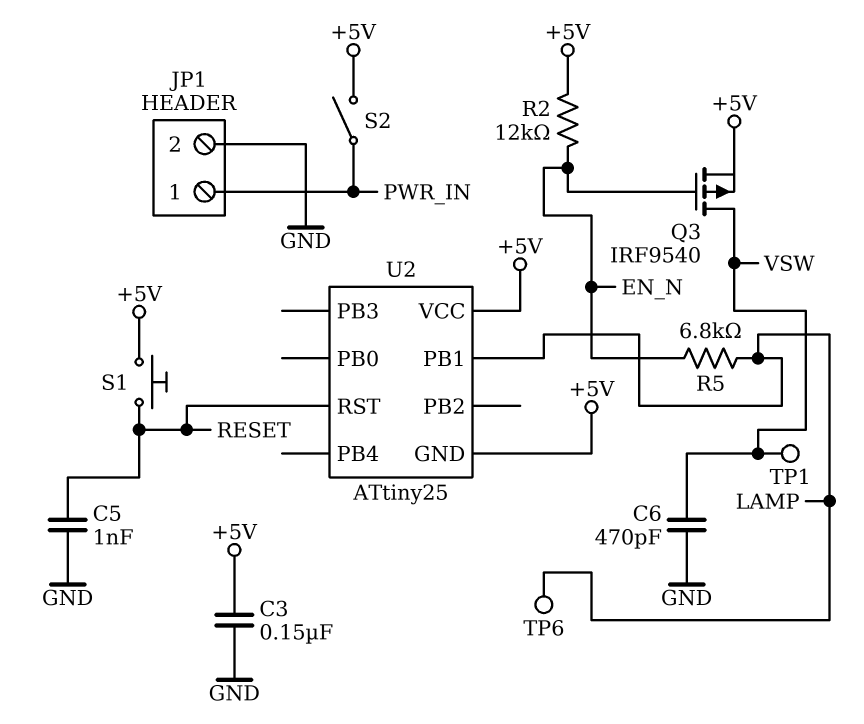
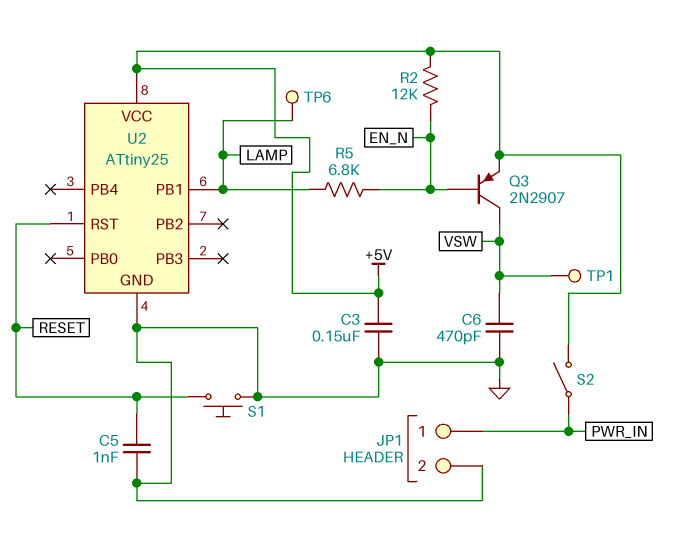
Q3: PMOS IRF9540 (G EN_N, D VSW, S +5V) -> PNP 2N2907 (B EN_N, C VSW, E +5V)
S1: button (+5V, RESET) -> button (GND, RESET)
U2 pin GND: +5V -> GND

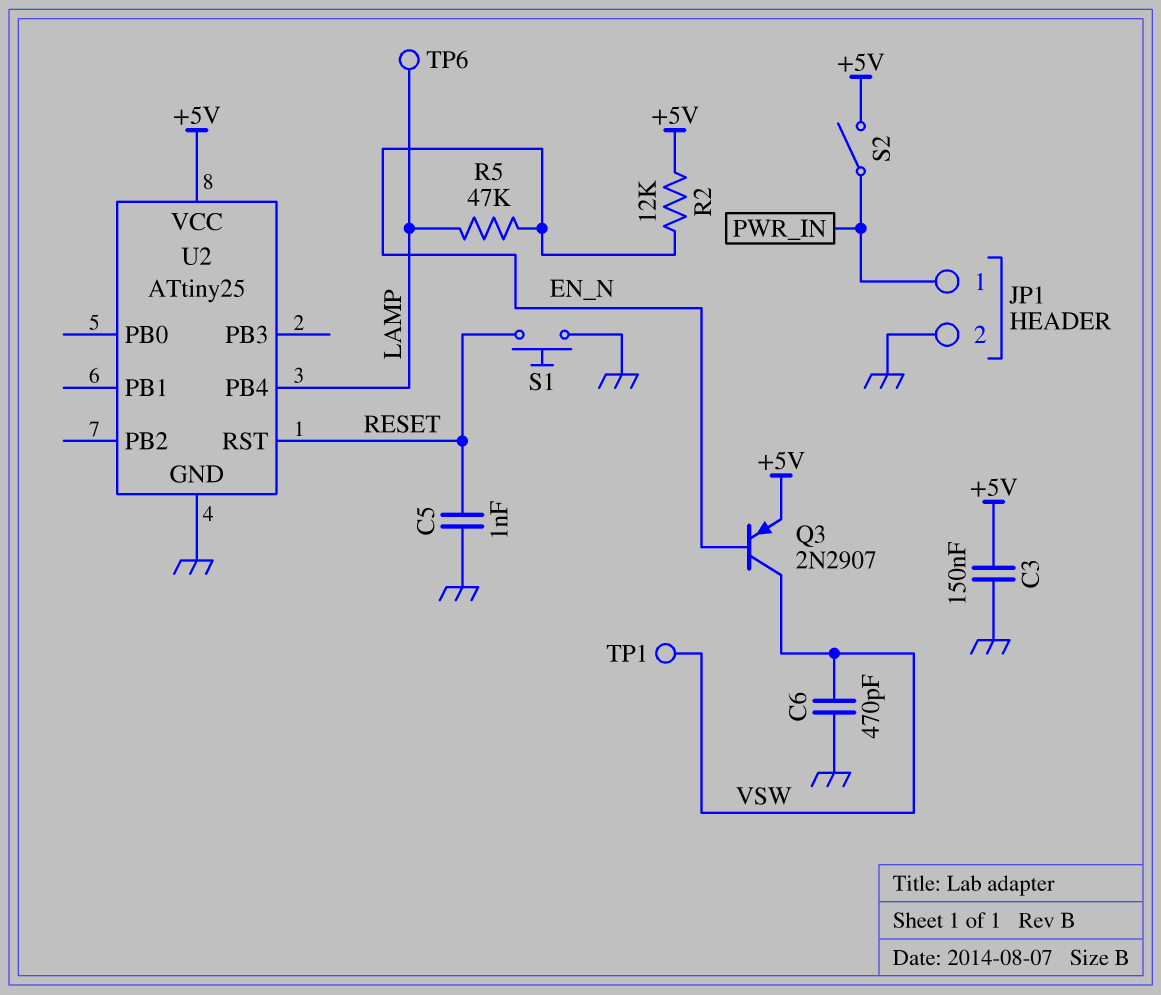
R5: 6.8k (EN_N, LAMP) -> 47k (EN_N, LAMP)
U2 pin PB1: LAMP -> none
U2 pin PB4: none -> LAMP

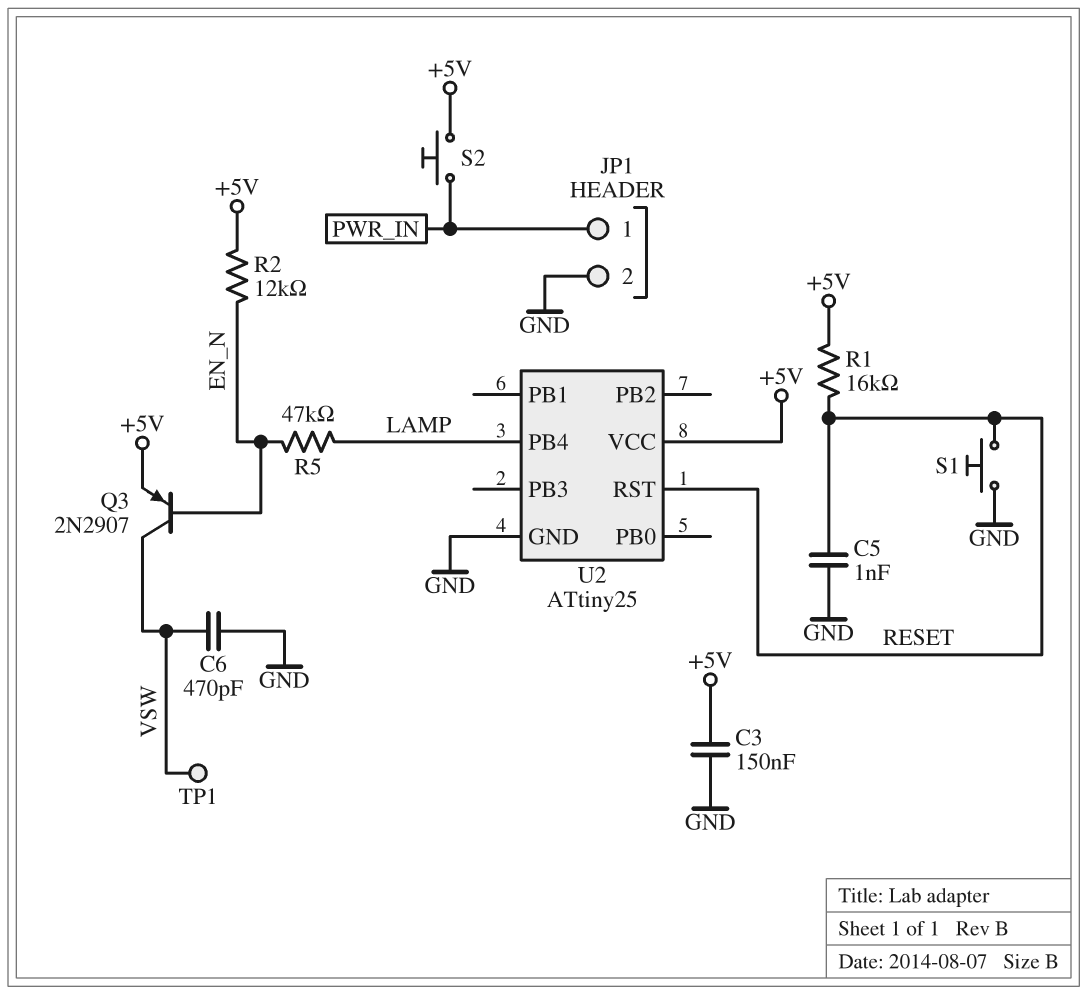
R1: none -> 16k (+5V, RESET)
S2: switch (+5V, PWR_IN) -> button (+5V, PWR_IN)
TP6: test point (LAMP) -> none

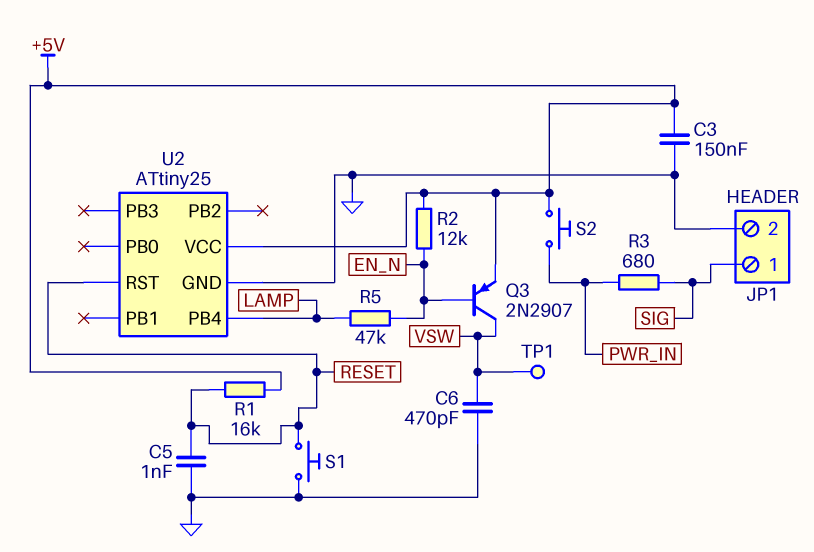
JP1 pin 1: PWR_IN -> SIG
R3: none -> 680 (PWR_IN, SIG)

